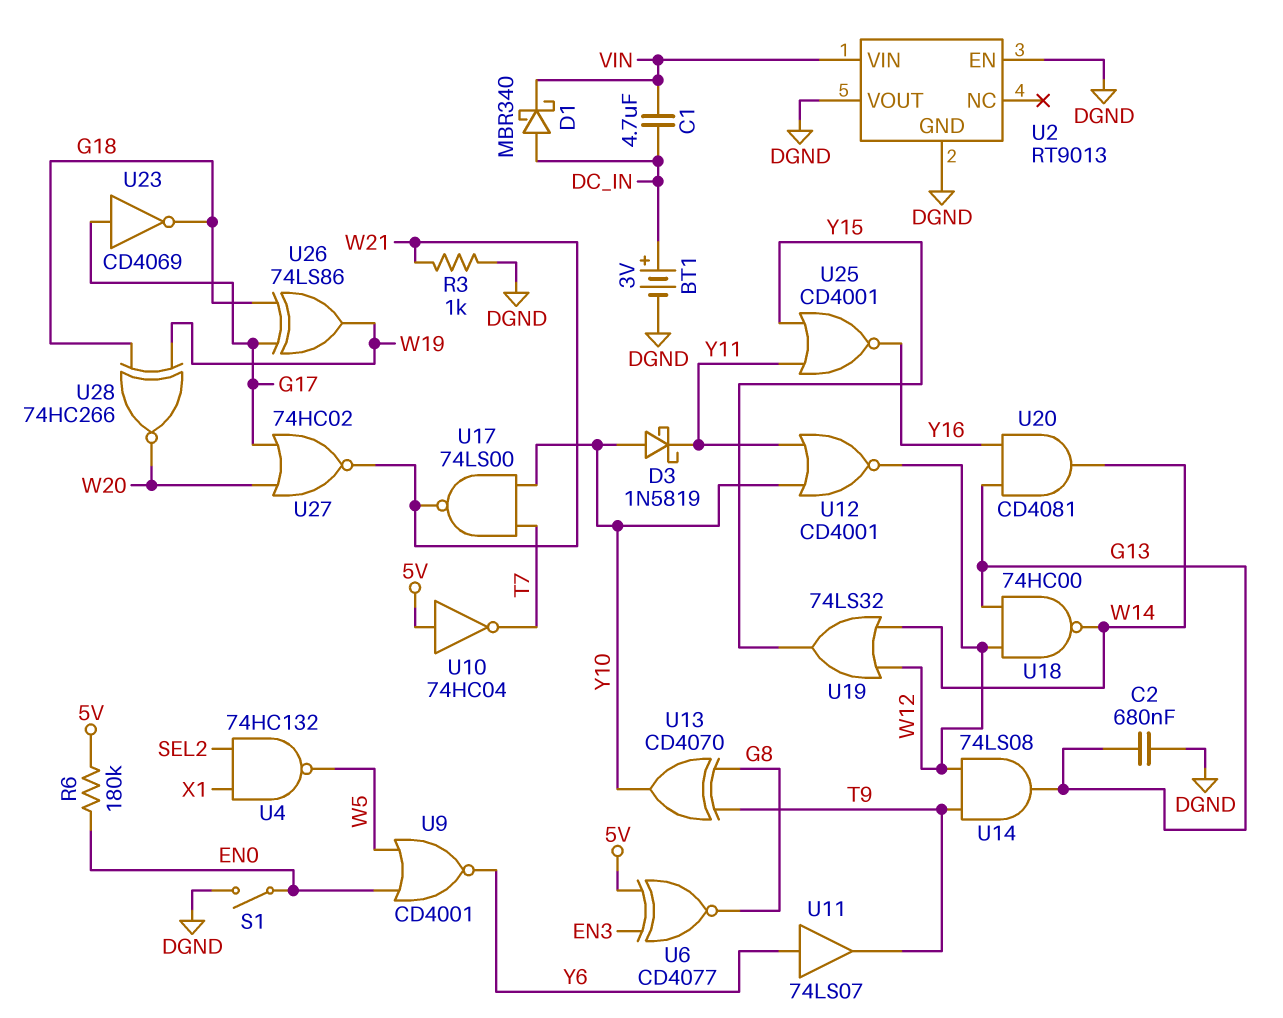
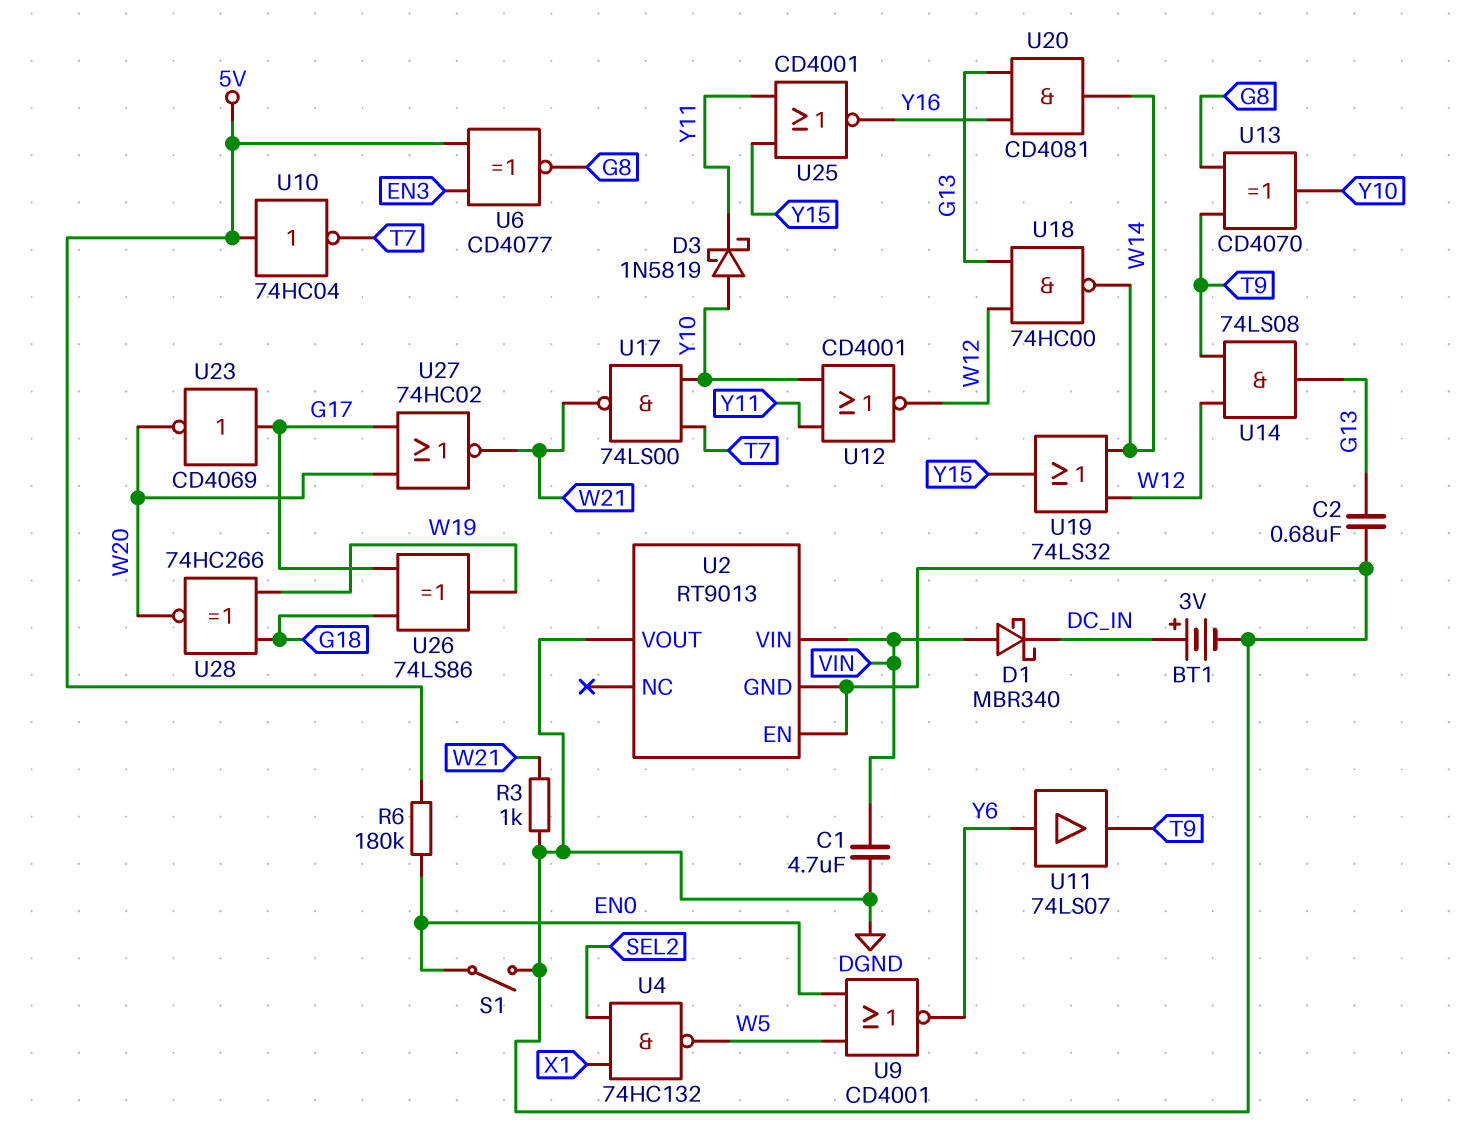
C1: 4.7uF (DC_IN, VIN) -> 4.7uF (DGND, VIN)
D1: schottky MBR340 (A DC_IN, K VIN) -> schottky MBR340 (A VIN, K DC_IN)
U23: NOT CD4069 (in G17, out G18) -> NOT CD4069 (in G17, out W20)

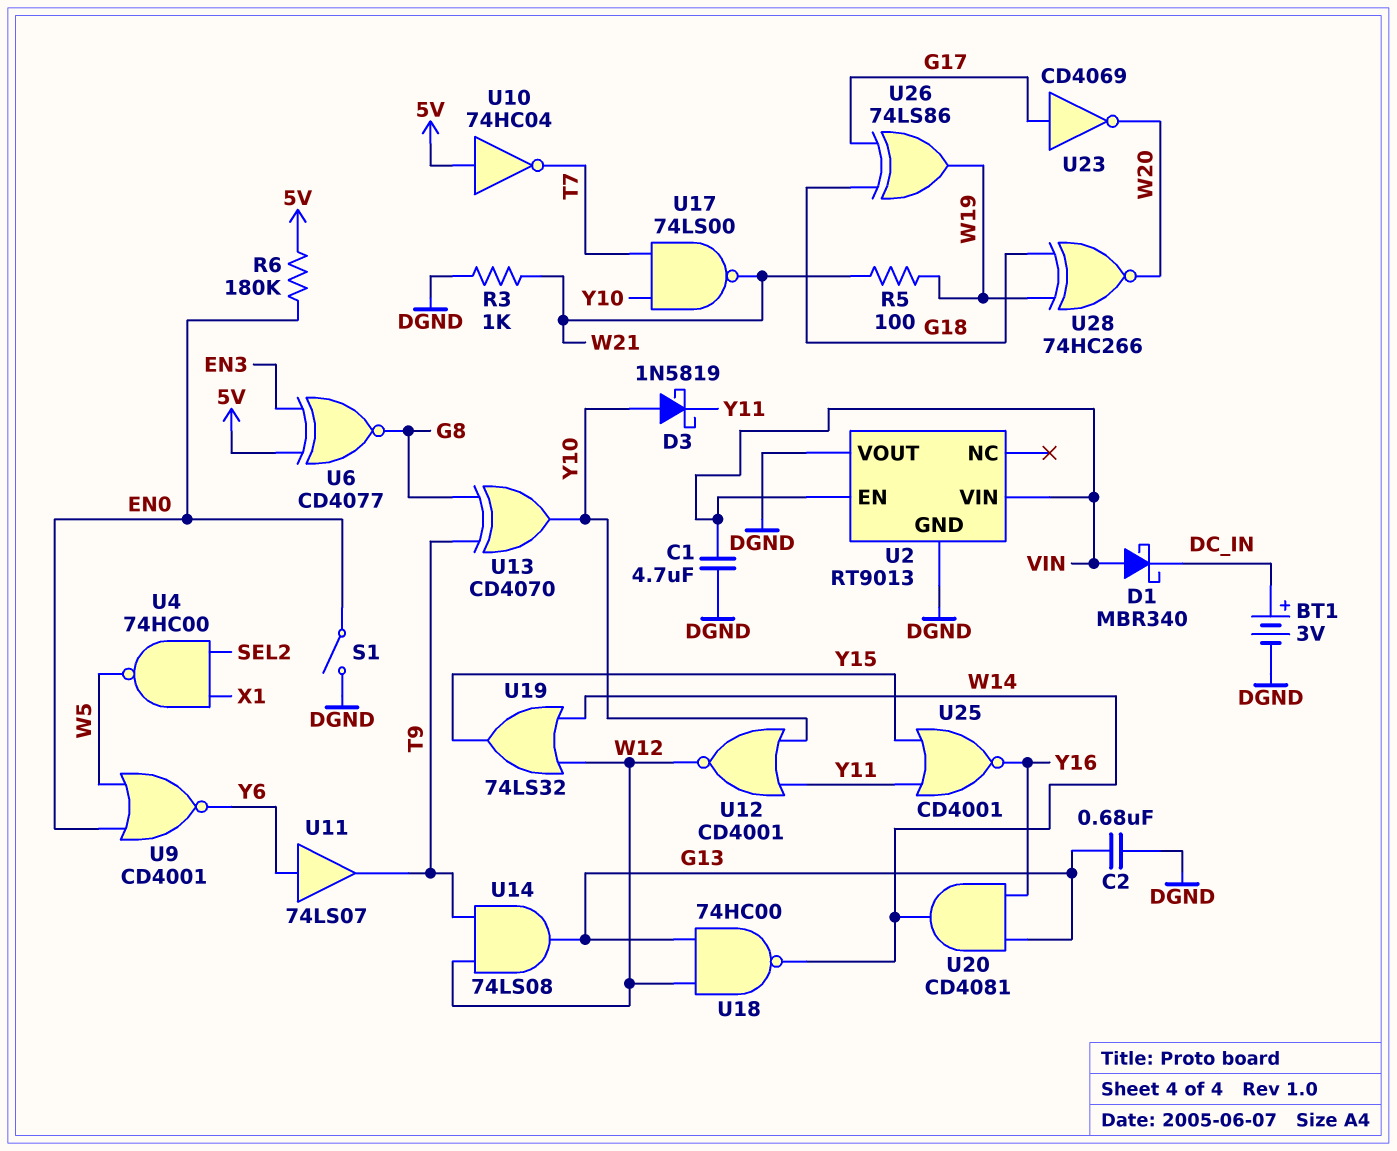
R5: none -> 100 (W19, W21)
U2 pin EN: DGND -> VIN
U4: NAND 74HC132 (in SEL2, in X1, out W5) -> NAND 74HC00 (in SEL2, in X1, out W5)
U27: NOR 74HC02 (in G17, in W20, out W21) -> none

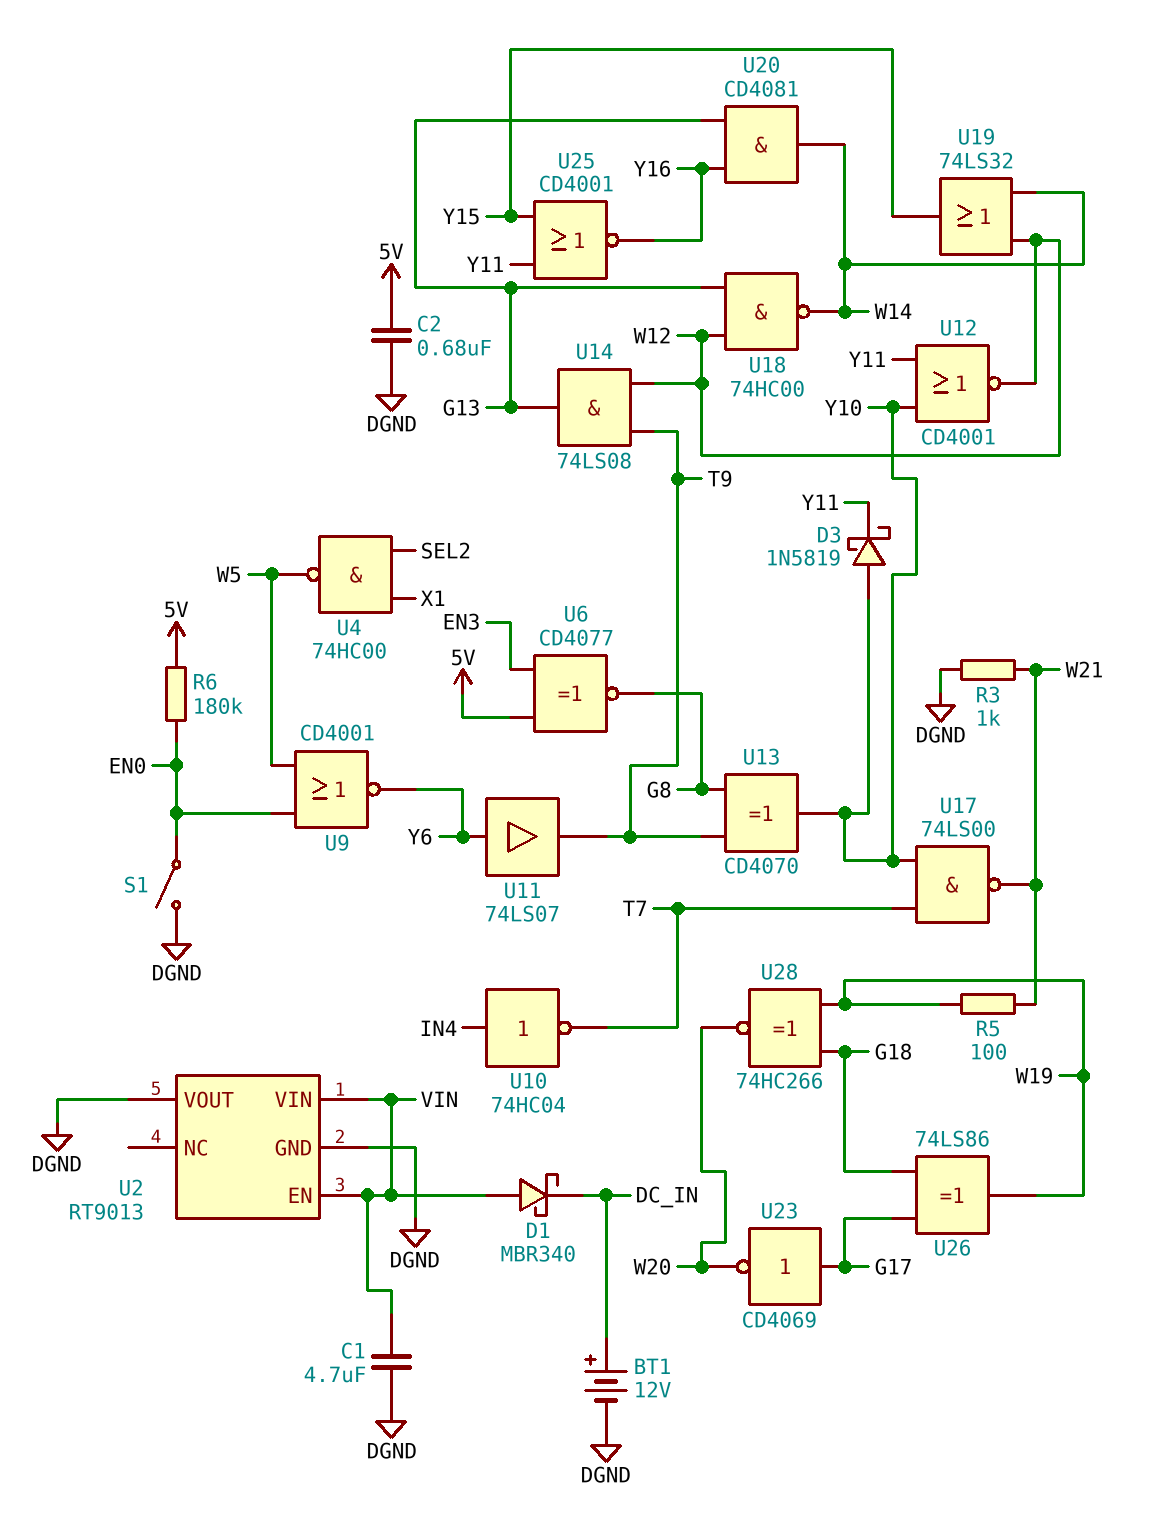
BT1: 3V (plus DC_IN, minus DGND) -> 12V (plus DC_IN, minus DGND)
C2: 680nF (DGND, G13) -> 680nF (5V, DGND)
U10: NOT 74HC04 (in 5V, out T7) -> NOT 74HC04 (in IN4, out T7)

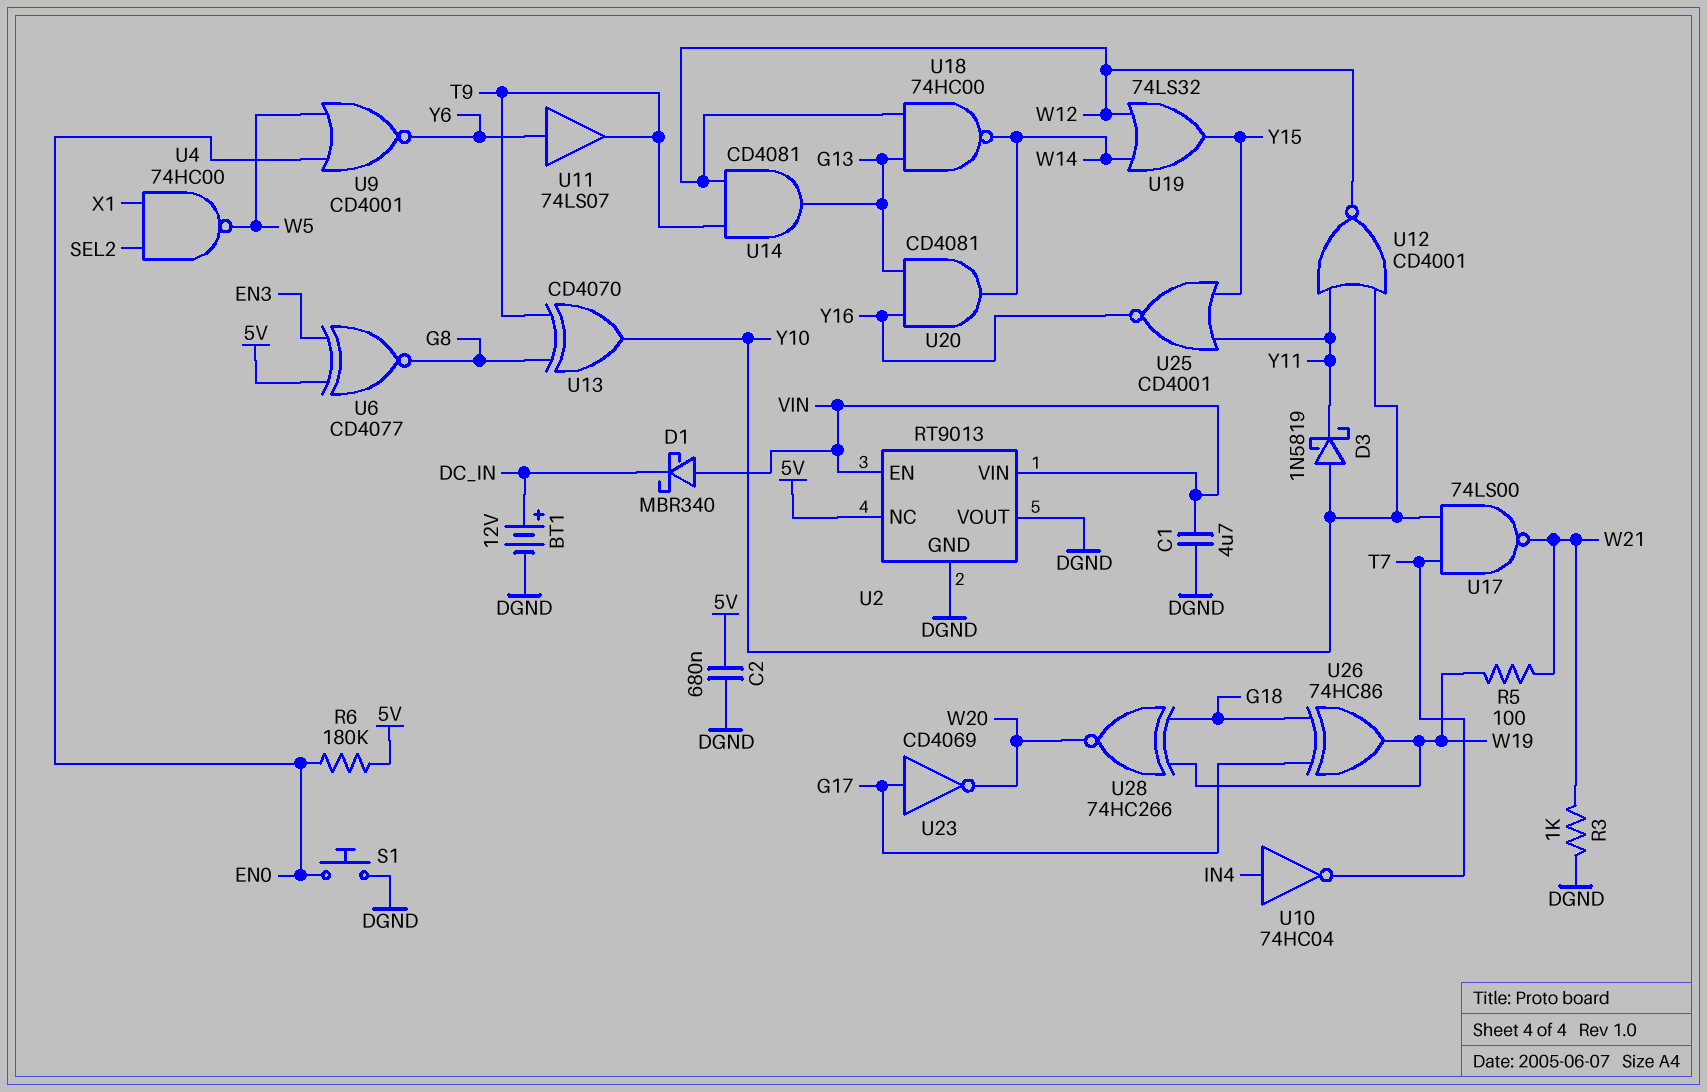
S1: switch (DGND, EN0) -> button (DGND, EN0)
U2 pin NC: none -> 5V
U14: AND 74LS08 (in T9, in W12, out G13) -> AND CD4081 (in T9, in W12, out G13)
U26: XOR 74LS86 (in G17, in G18, out W19) -> XOR 74HC86 (in G17, in G18, out W19)

